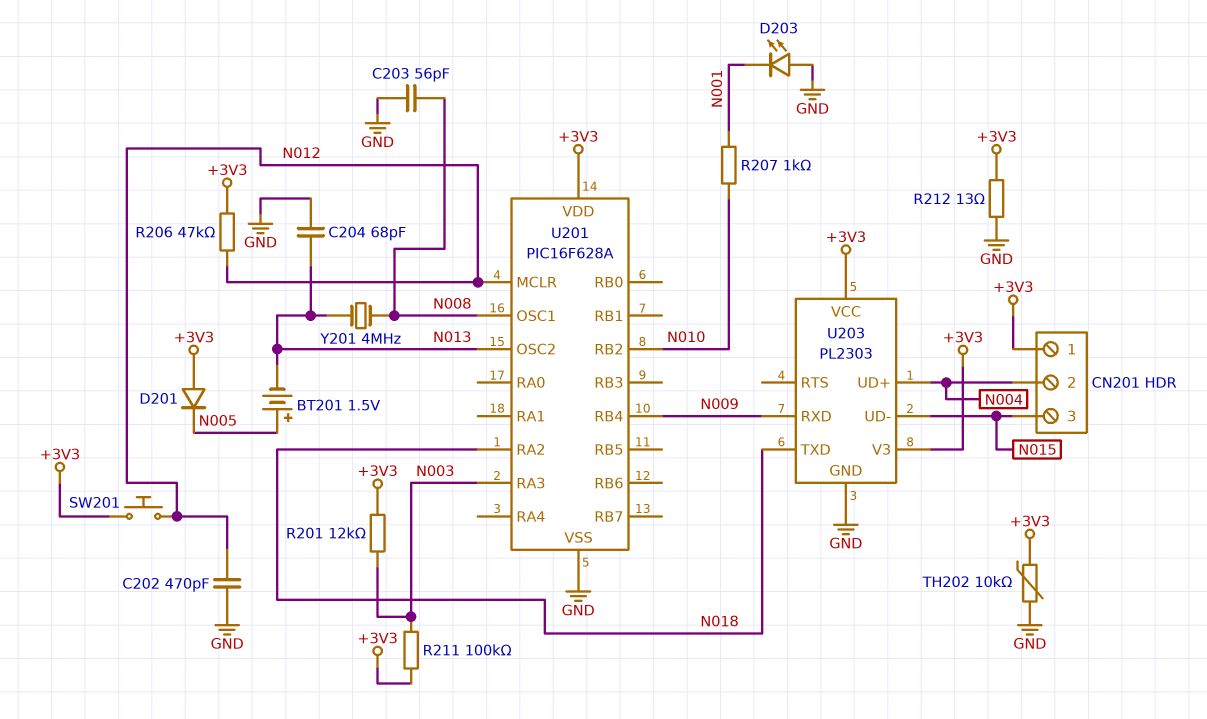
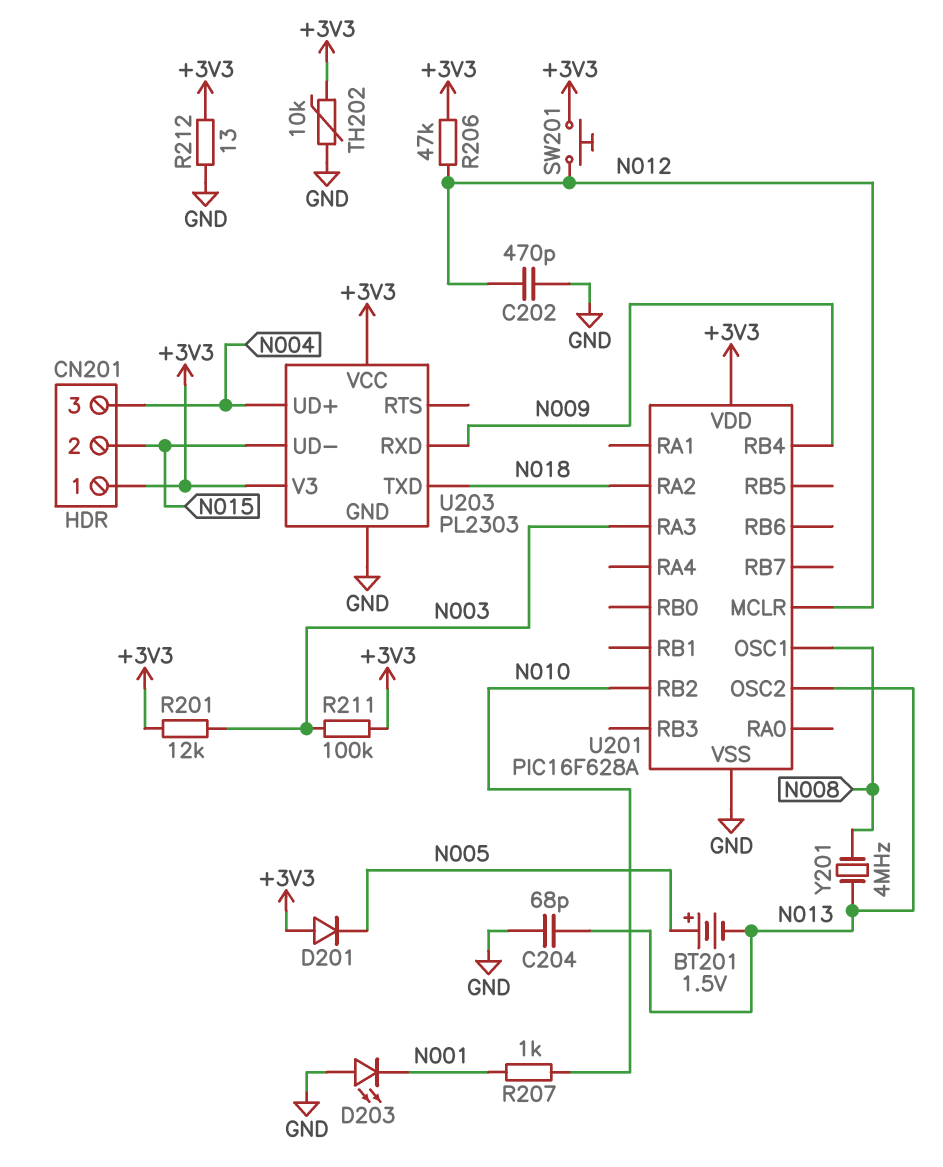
C203: 56pF (GND, N008) -> none
CN201 pin 2: N004 -> N015
CN201 pin 3: N015 -> N004

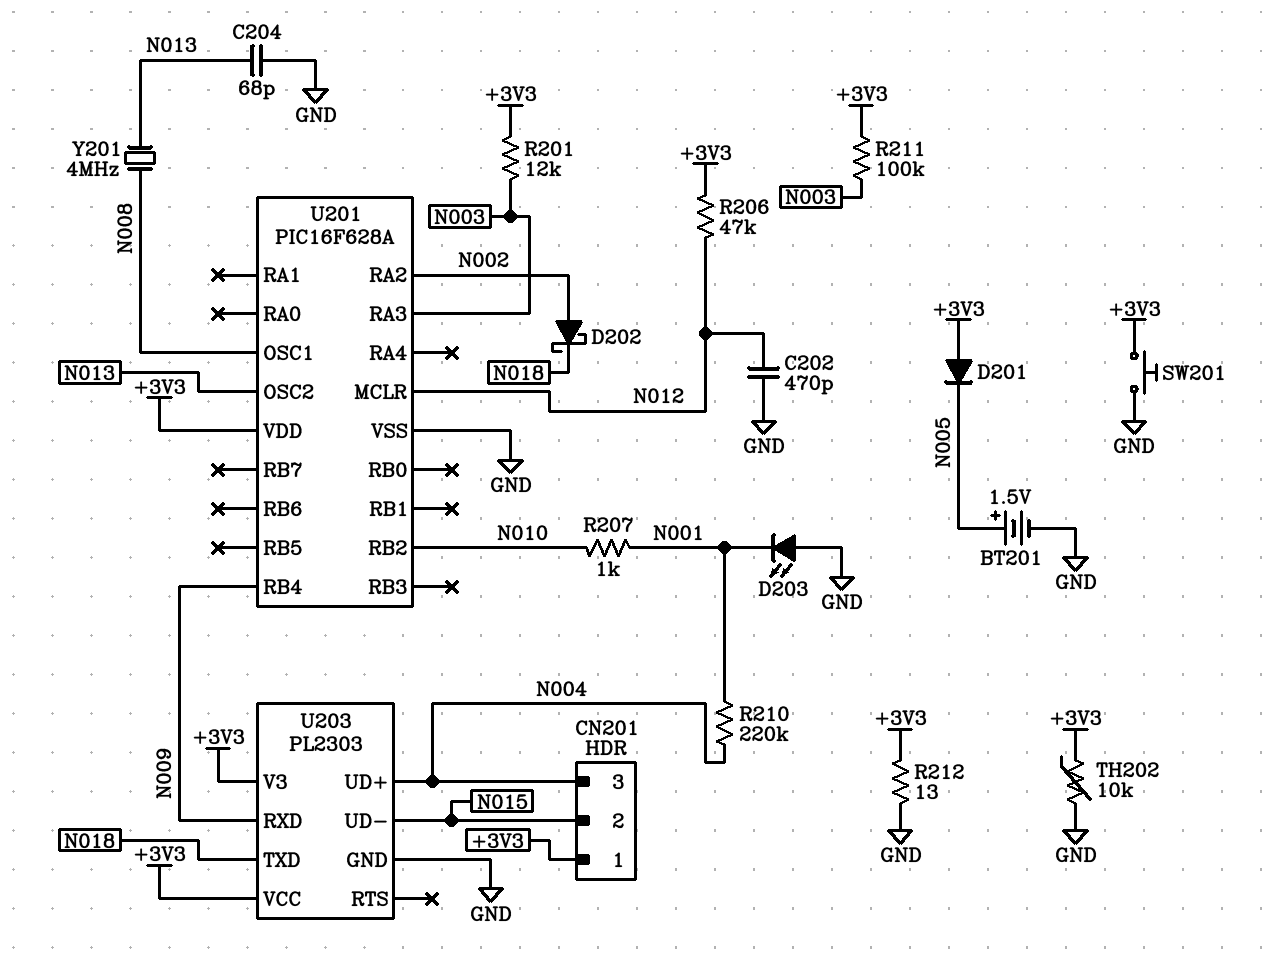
BT201: 1.5V (plus N005, minus N013) -> 1.5V (plus N005, minus GND)
D202: none -> schottky (A N002, K N018)
R210: none -> 220k (N001, N004)
SW201: button (+3V3, N012) -> button (+3V3, GND)
U201 pin RA2: N018 -> N002

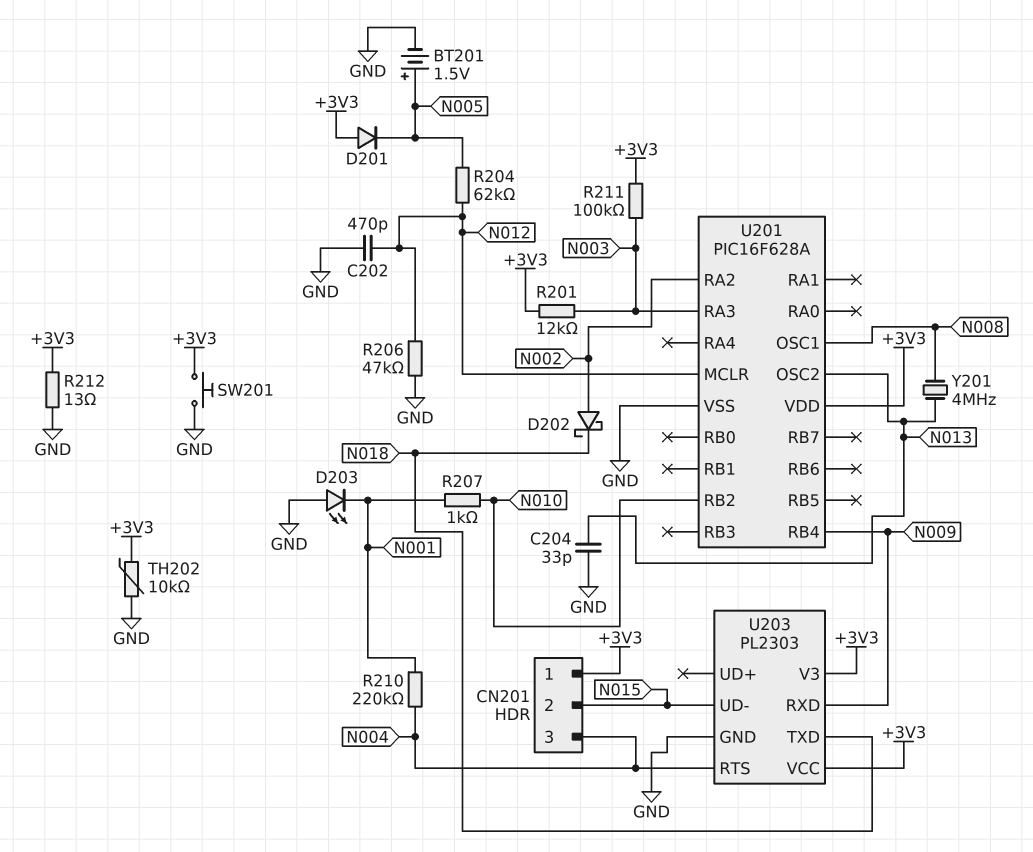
C204: 68pF (GND, N013) -> 33pF (GND, N013)
R204: none -> 62k (N005, N012)
R206: 47k (+3V3, N012) -> 47k (GND, N012)
U203 pin RTS: none -> N004
U203 pin UD+: N004 -> none

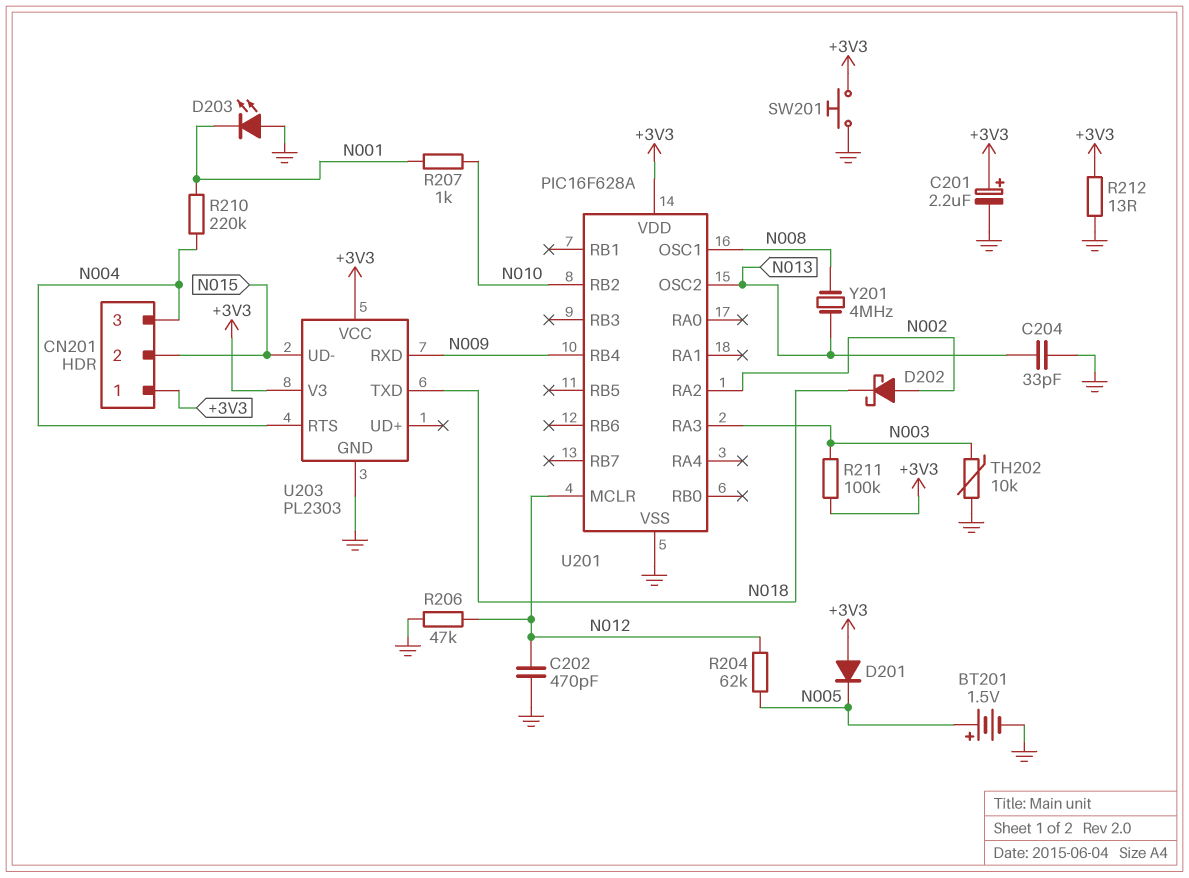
C201: none -> 2.2uF (plus +3V3, minus GND)
R201: 12k (+3V3, N003) -> none
TH202: 10k (+3V3, GND) -> 10k (GND, N003)

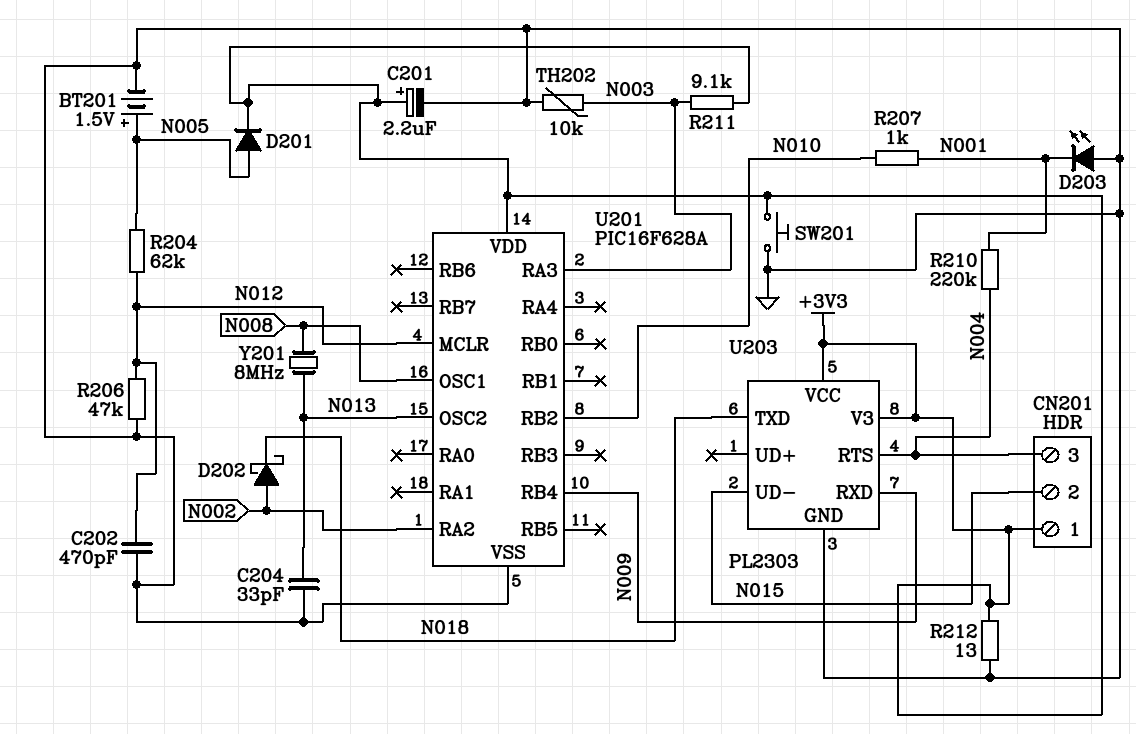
D201: diode (A +3V3, K N005) -> diode (A N005, K +3V3)
R211: 100k (+3V3, N003) -> 9.1k (+3V3, N003)
Y201: 4MHz (N008, N013) -> 8MHz (N008, N013)

